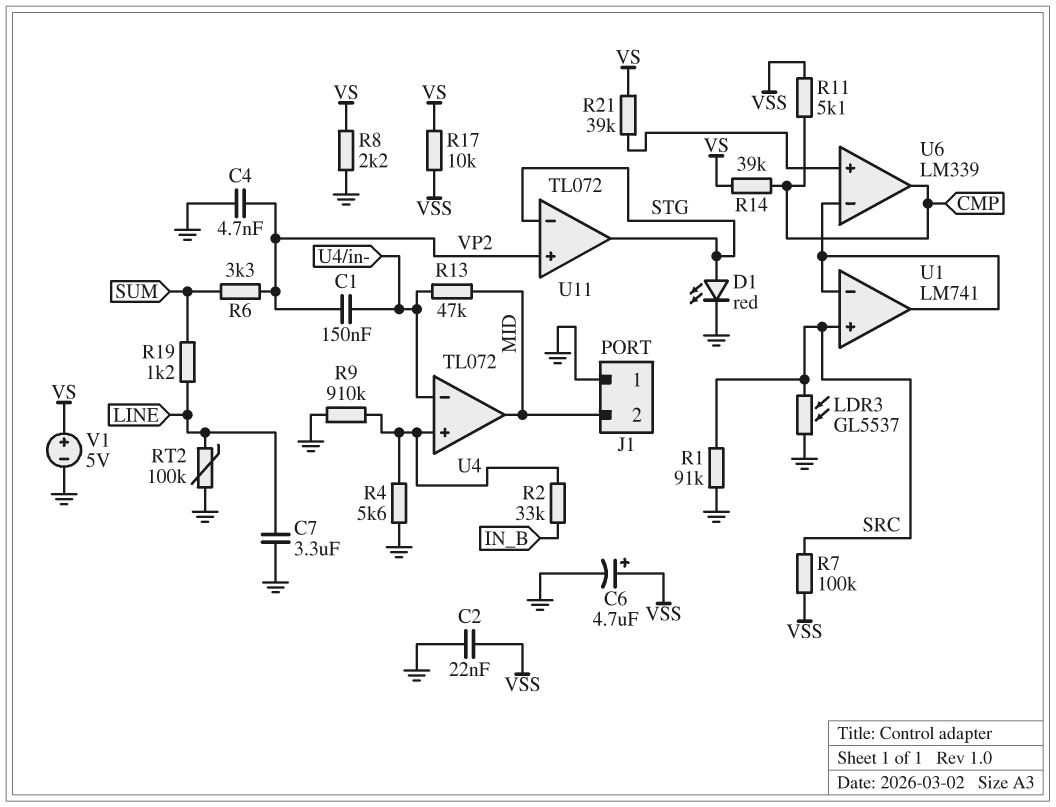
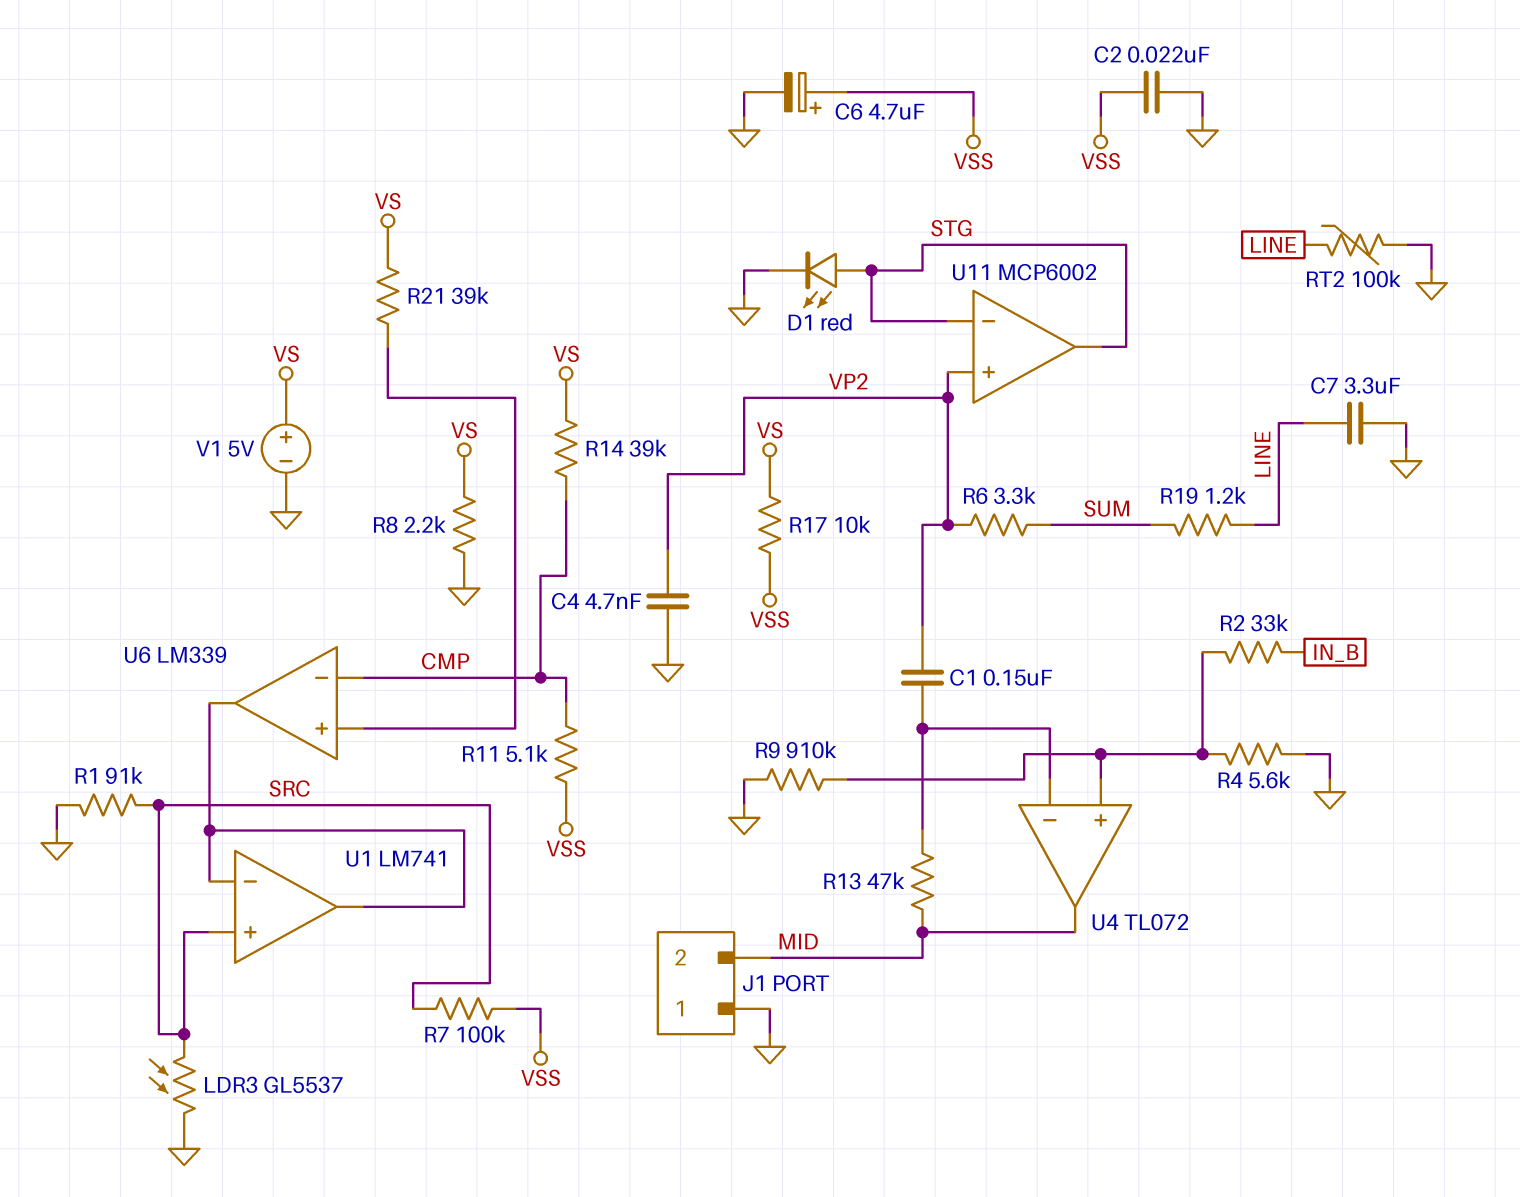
U6 pin in-: U1/in- -> CMP
U6 pin out: CMP -> U1/in-
U11: TL072 -> MCP6002

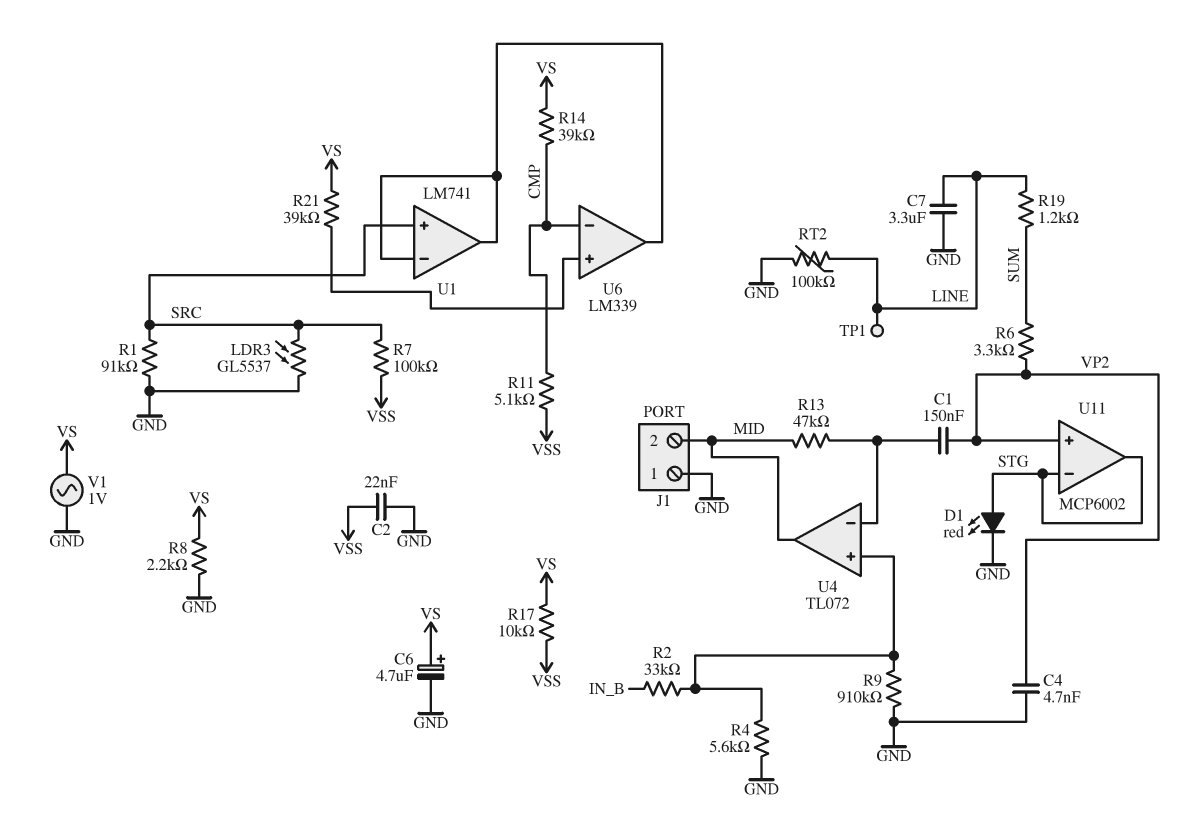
C6: 4.7uF (plus VSS, minus GND) -> 4.7uF (plus VS, minus GND)
TP1: none -> test point (LINE)
V1: 5V (plus VS, minus GND) -> AC 1V (GND, VS)

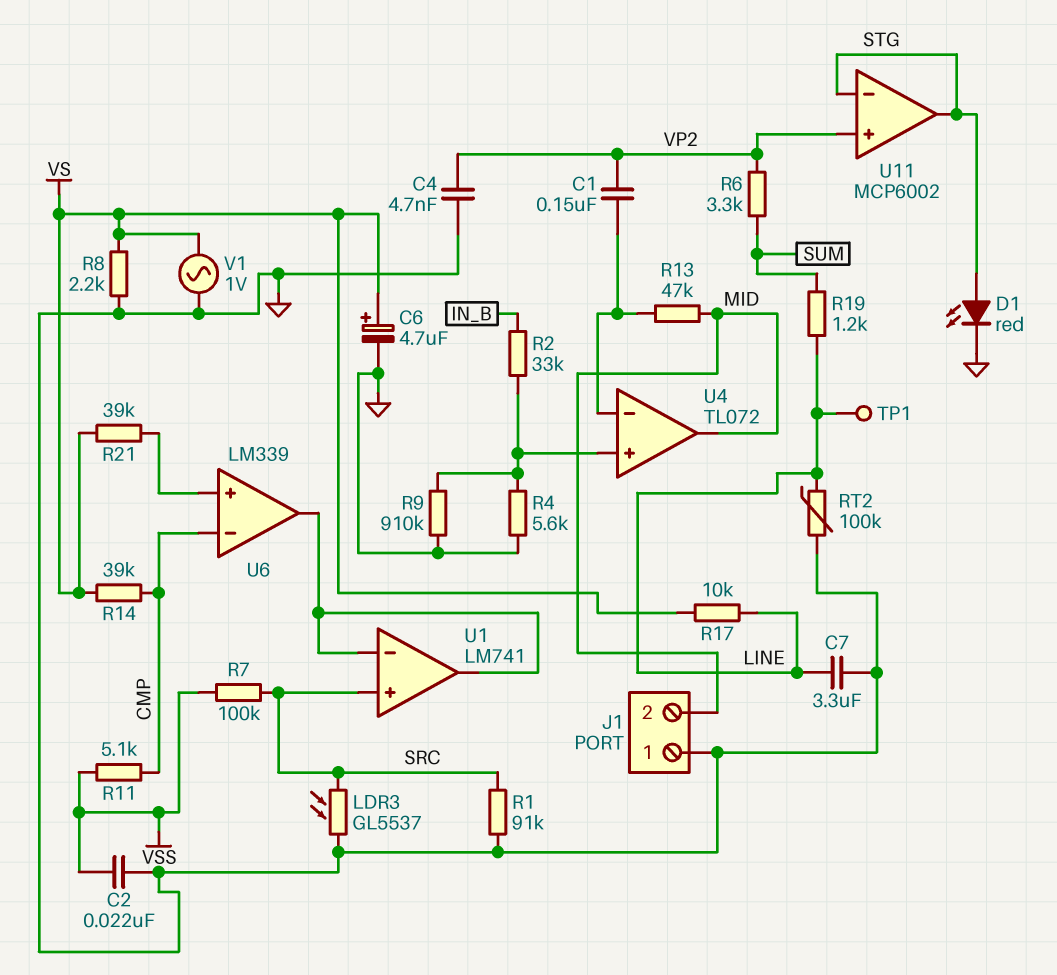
R17: 10k (VS, VSS) -> 10k (LINE, VS)

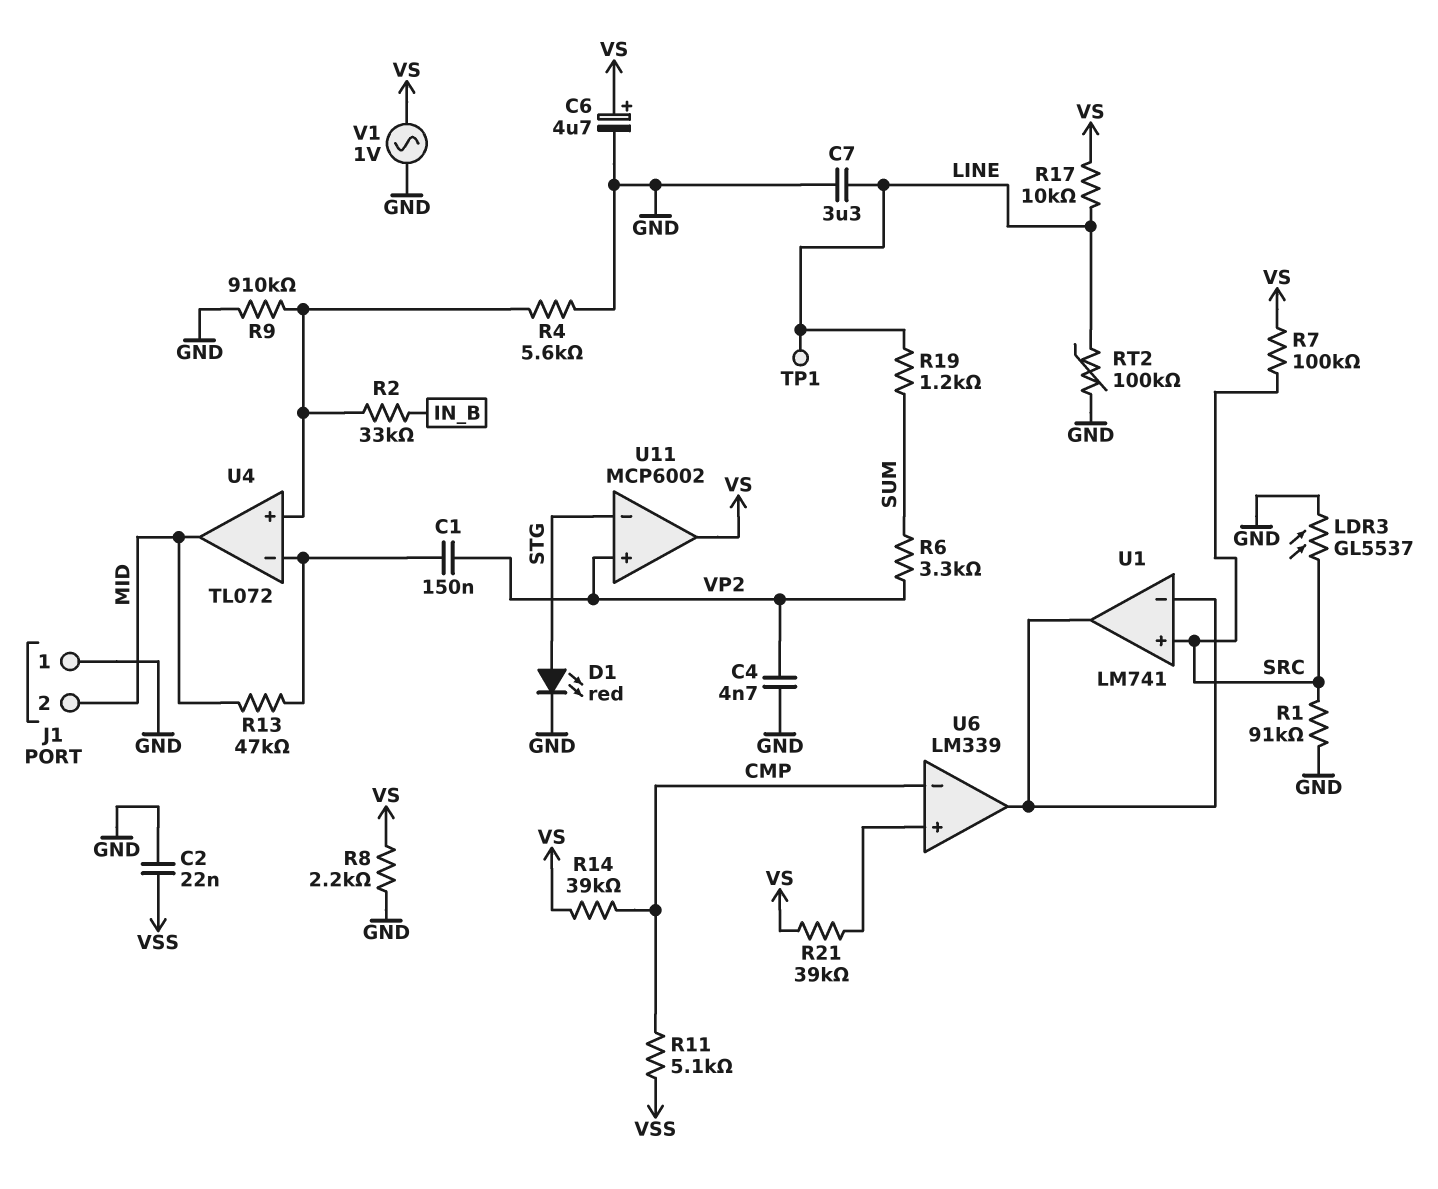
R7: 100k (SRC, VSS) -> 100k (SRC, VS)
U11 pin out: STG -> VS

